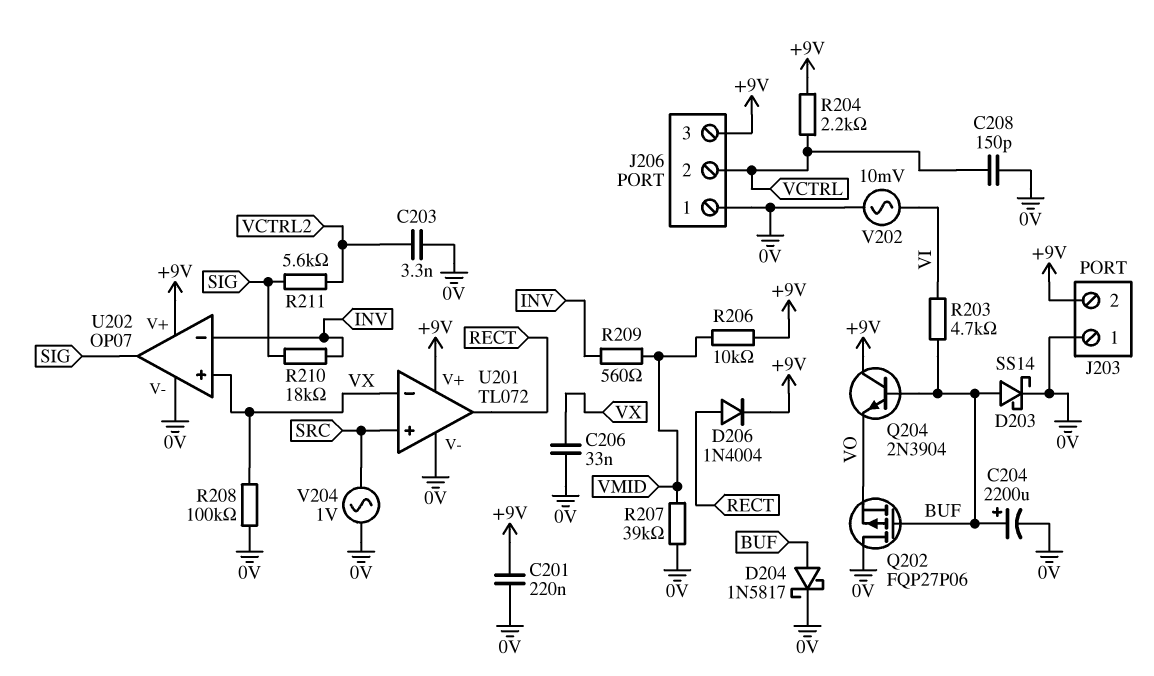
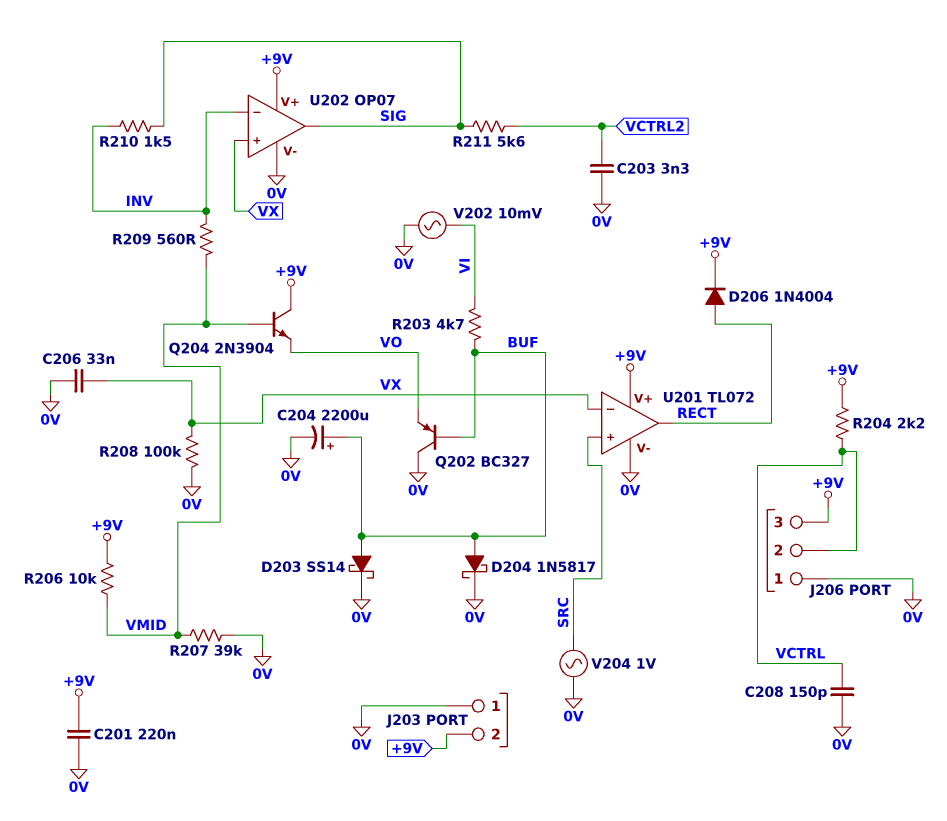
Q202: PMOS FQP27P06 (G BUF, D 0V, S VO) -> PNP BC327 (B BUF, C 0V, E VO)
Q204: NPN 2N3904 (B BUF, C +9V, E VO) -> NPN 2N3904 (B VMID, C +9V, E VO)
R210: 18k (INV, SIG) -> 1.5k (INV, SIG)

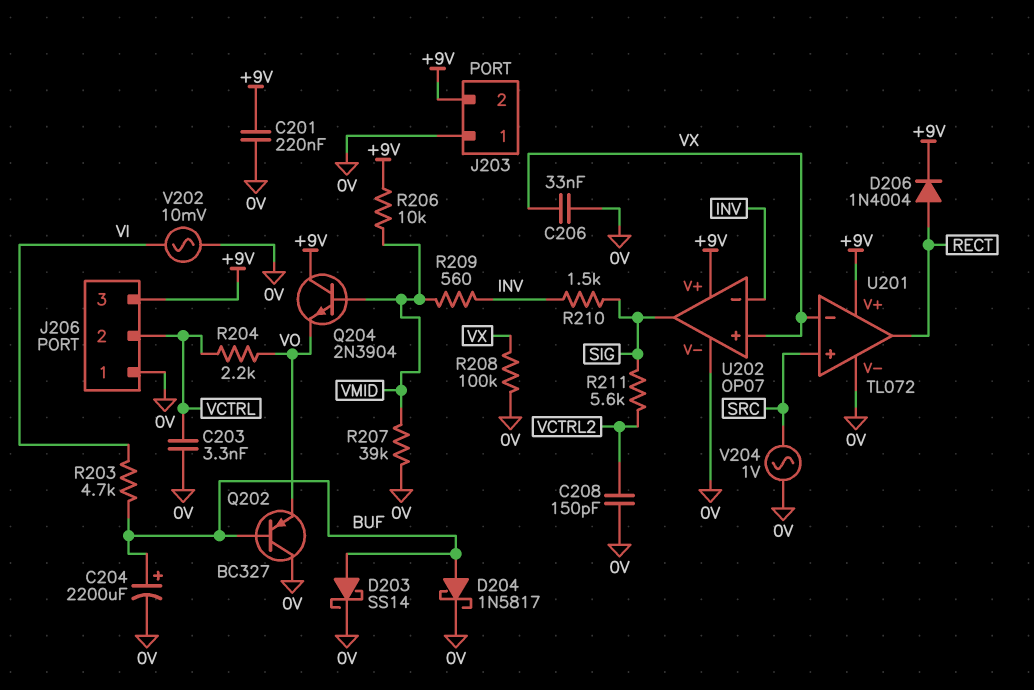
C203: 3.3nF (0V, VCTRL2) -> 3.3nF (0V, VCTRL)
C208: 150pF (0V, VCTRL) -> 150pF (0V, VCTRL2)
R204: 2.2k (+9V, VCTRL) -> 2.2k (VCTRL, VO)

